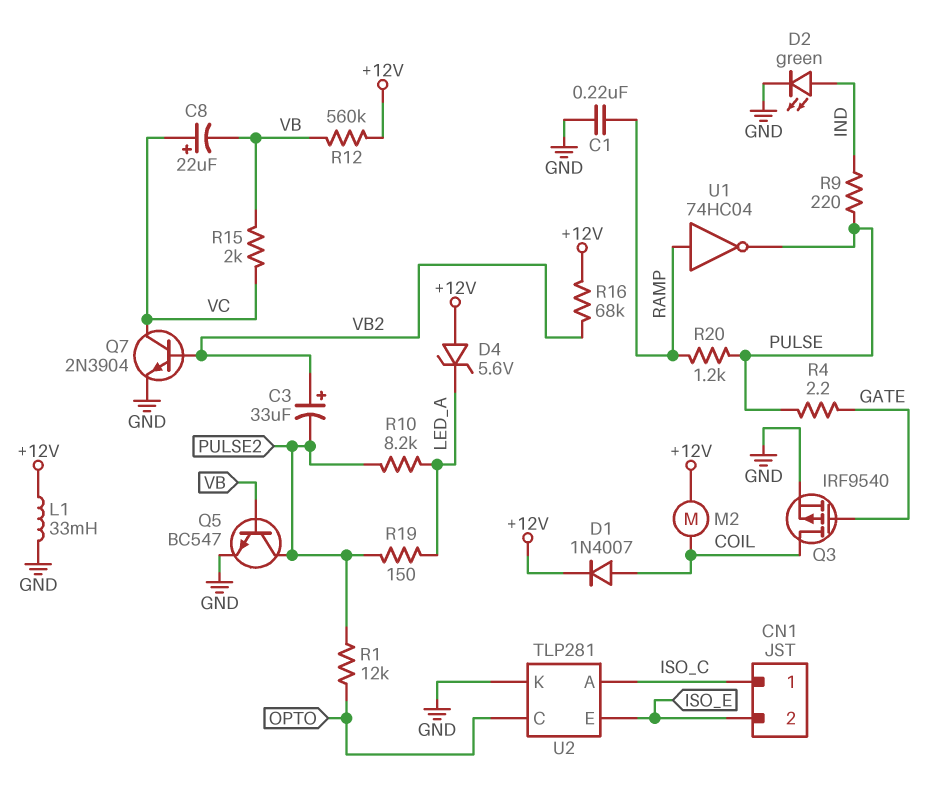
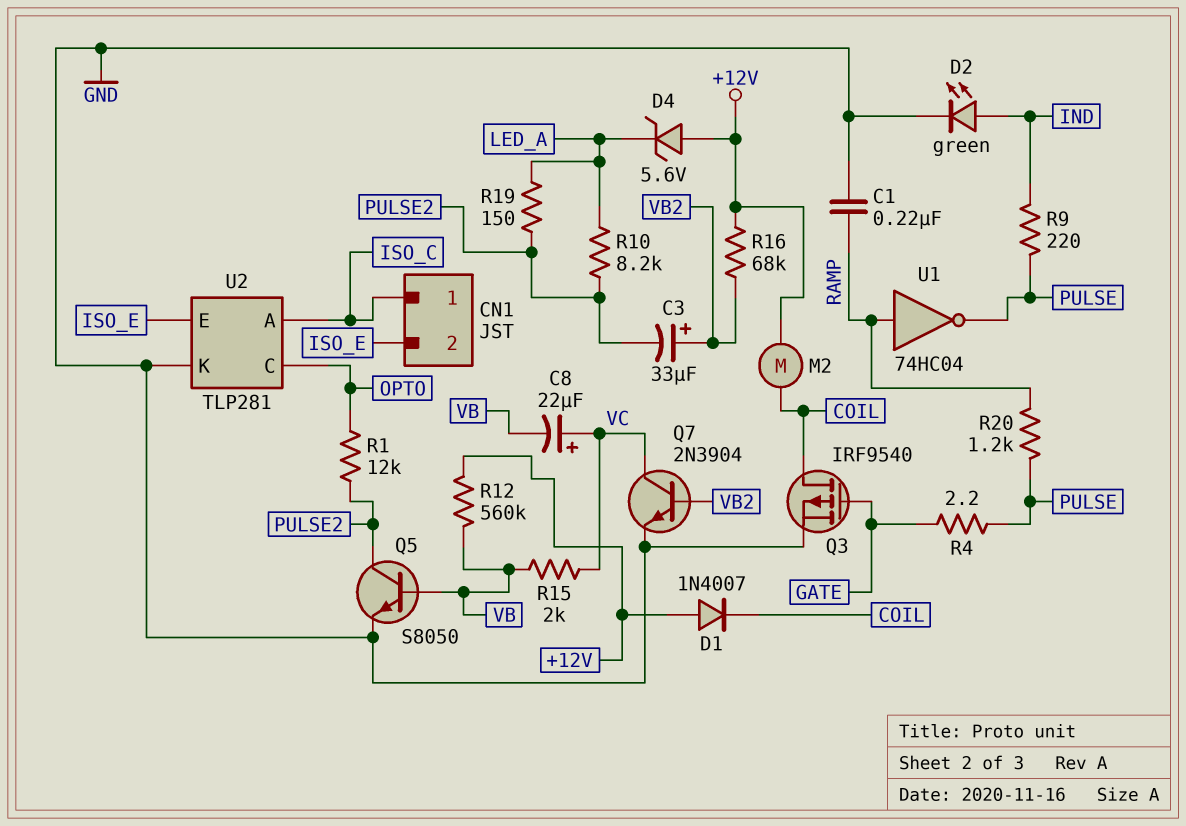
D1: diode 1N4007 (A COIL, K +12V) -> diode 1N4007 (A +12V, K COIL)
L1: 33mH (+12V, GND) -> none
Q5: NPN BC547 (B VB, C PULSE2, E GND) -> NPN S8050 (B VB, C PULSE2, E GND)

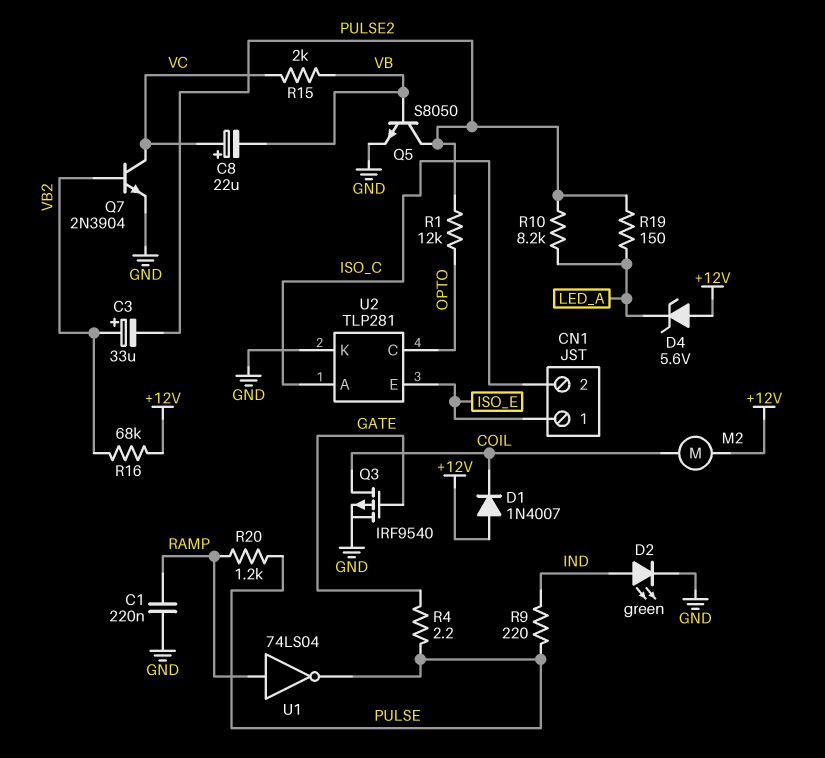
CN1 pin 1: ISO_C -> ISO_E
CN1 pin 2: ISO_E -> ISO_C
R12: 560k (+12V, VB) -> none
U1: NOT 74HC04 (in RAMP, out PULSE) -> NOT 74LS04 (in RAMP, out PULSE)

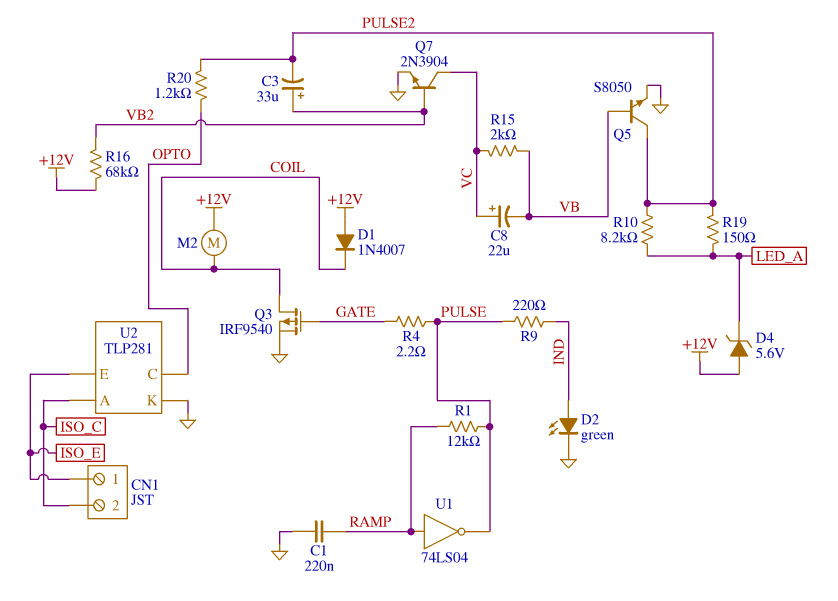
R1: 12k (OPTO, PULSE2) -> 12k (PULSE, RAMP)
R20: 1.2k (PULSE, RAMP) -> 1.2k (OPTO, PULSE2)

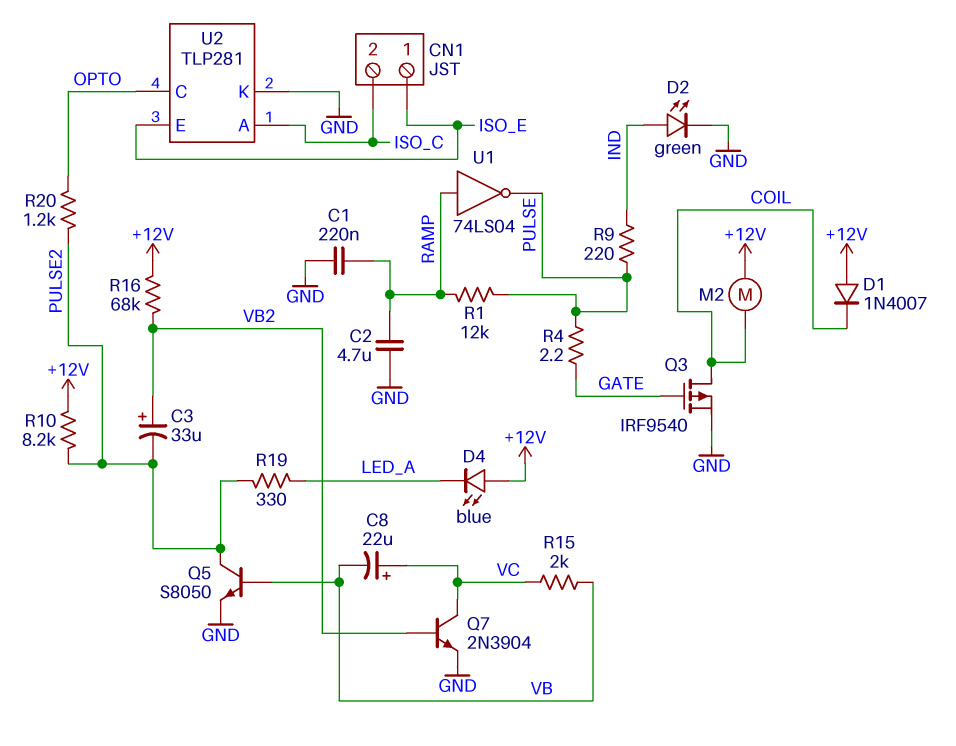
C2: none -> 4.7uF (GND, RAMP)
D4: zener 5.6V (A +12V, K LED_A) -> LED blue (A +12V, K LED_A)
R10: 8.2k (LED_A, PULSE2) -> 8.2k (+12V, PULSE2)
R19: 150 (LED_A, PULSE2) -> 330 (LED_A, PULSE2)

